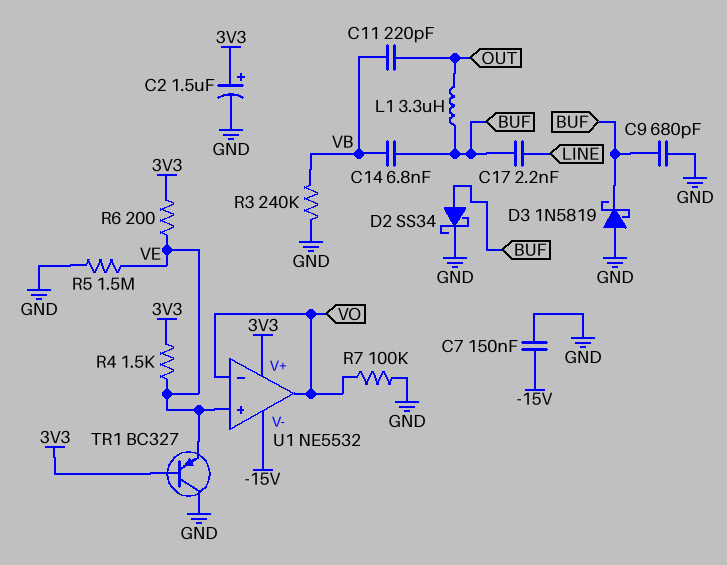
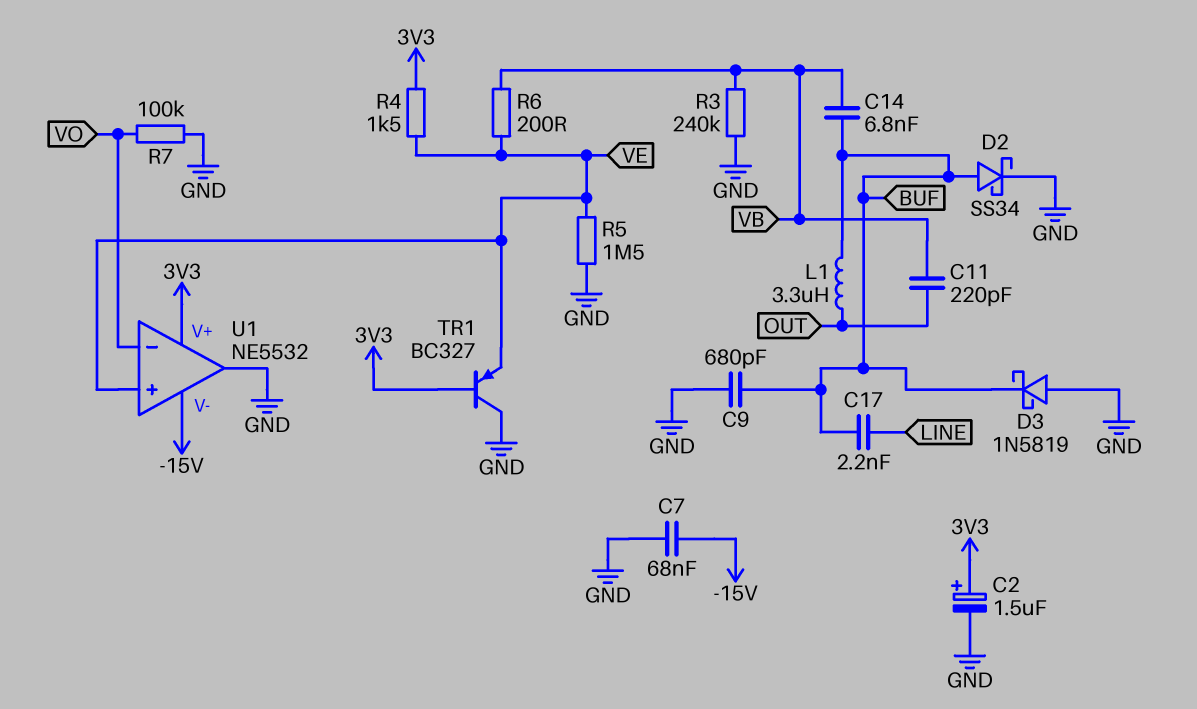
C7: 150nF (-15V, GND) -> 68nF (-15V, GND)
R6: 200 (3V3, VE) -> 200 (VB, VE)
U1 pin out: VO -> GND

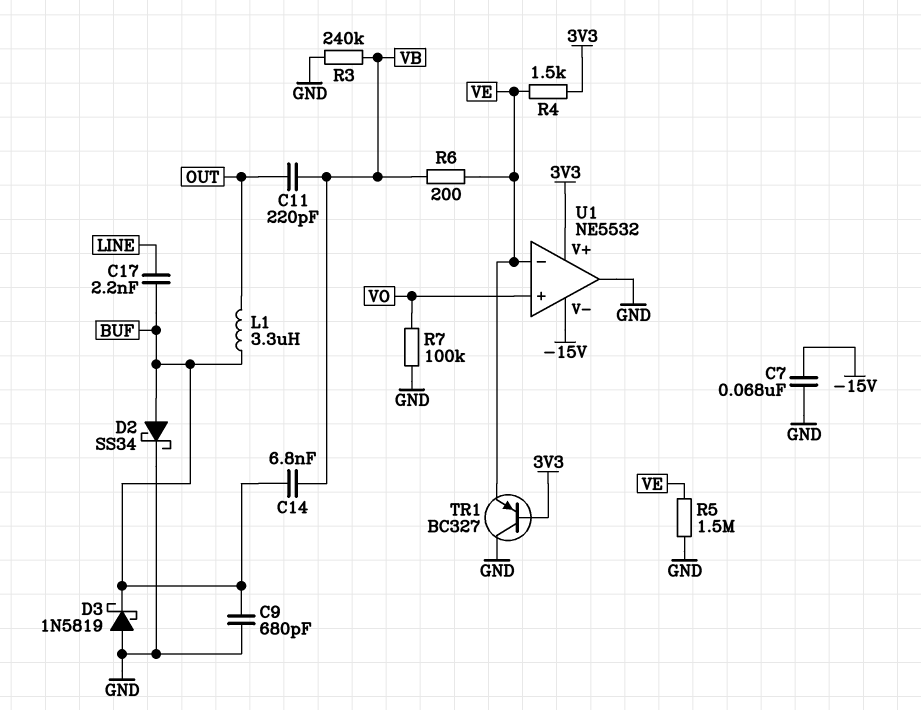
C2: 1.5uF (plus 3V3, minus GND) -> none
U1 pin in+: VE -> VO
U1 pin in-: VO -> VE

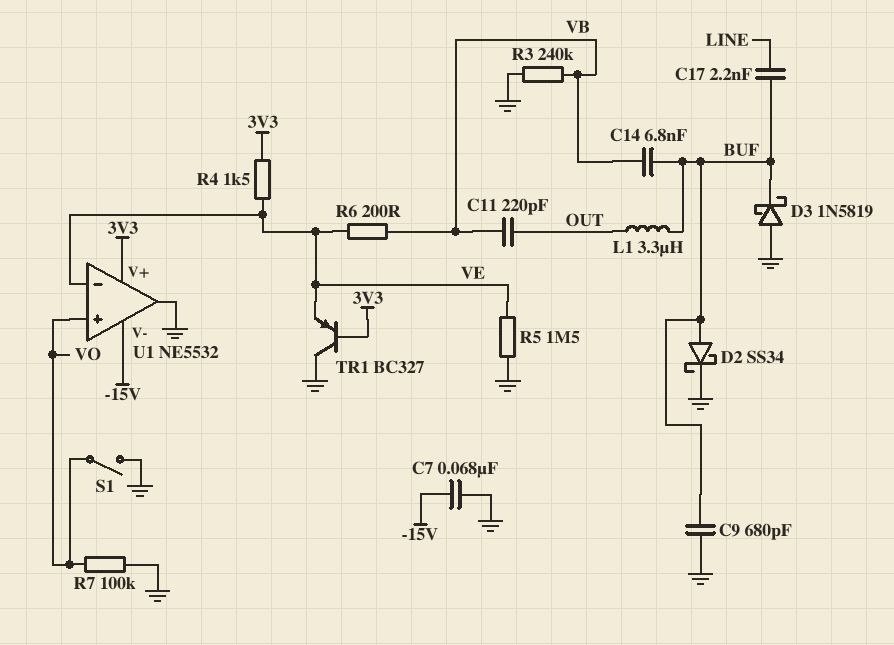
S1: none -> switch (GND, VO)

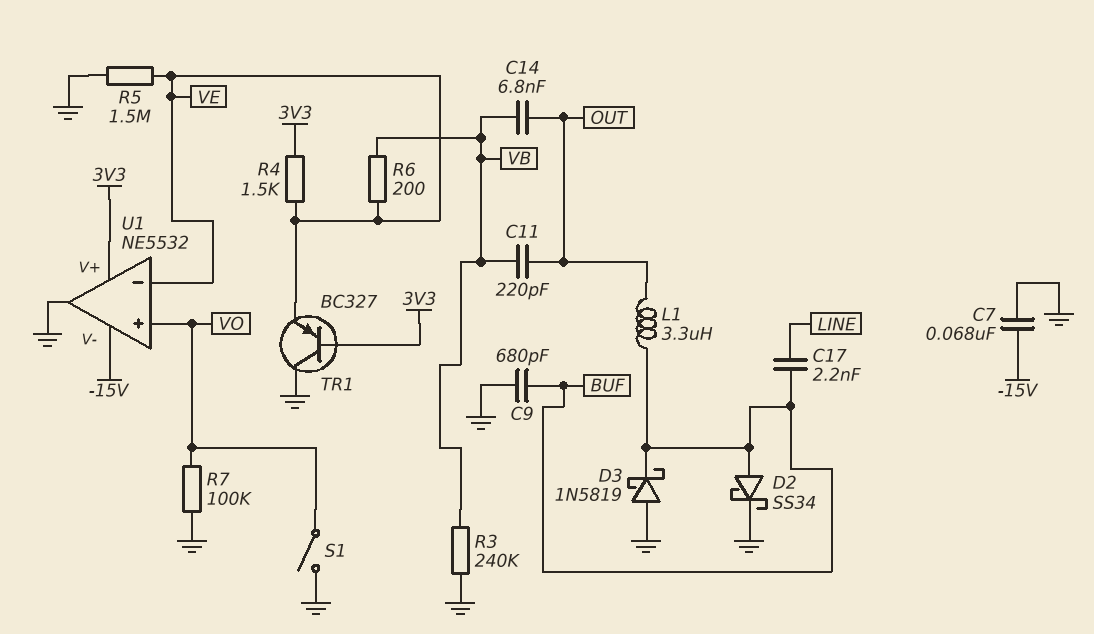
C14: 6.8nF (BUF, VB) -> 6.8nF (OUT, VB)

